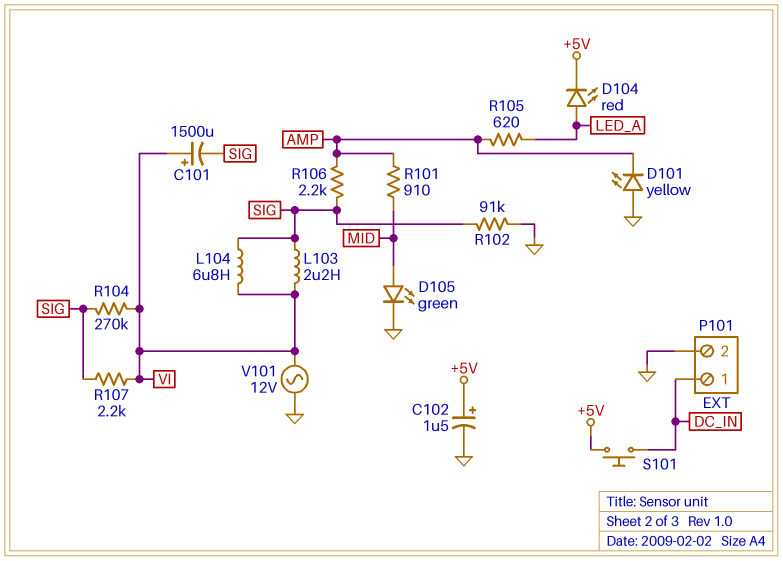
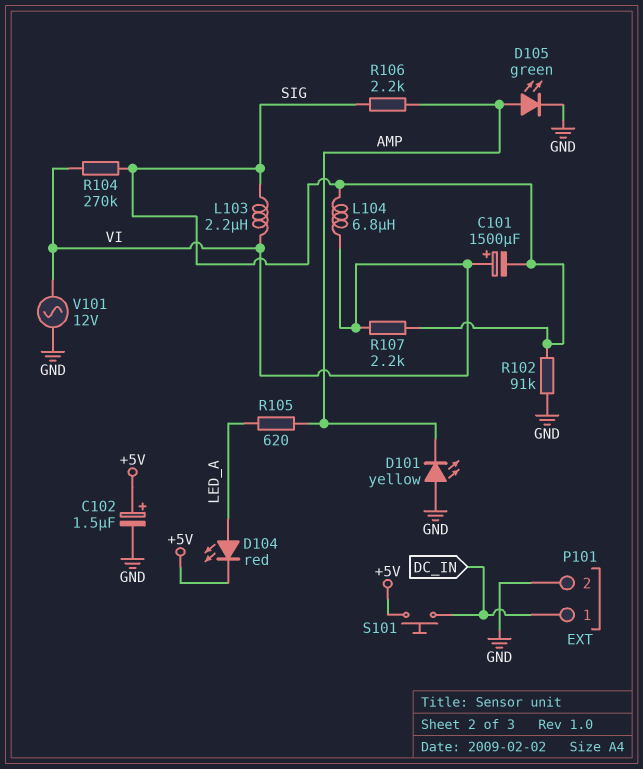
D105: LED green (A MID, K GND) -> LED green (A AMP, K GND)
R101: 910 (AMP, MID) -> none

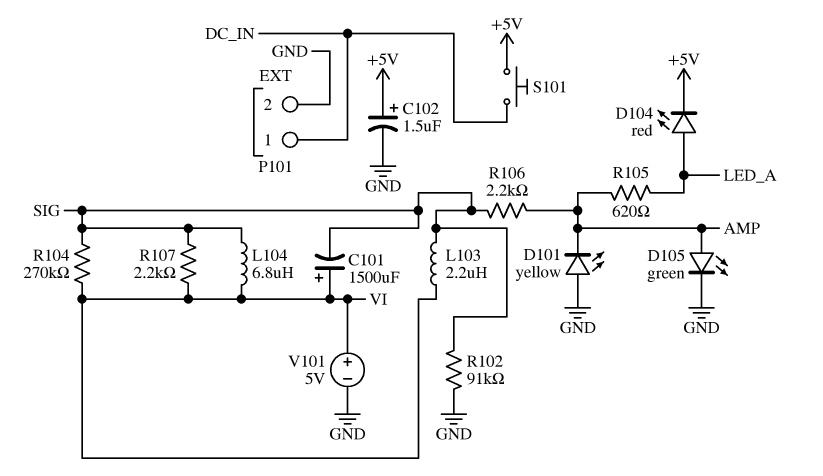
V101: AC 12V (GND, VI) -> 5V (plus VI, minus GND)

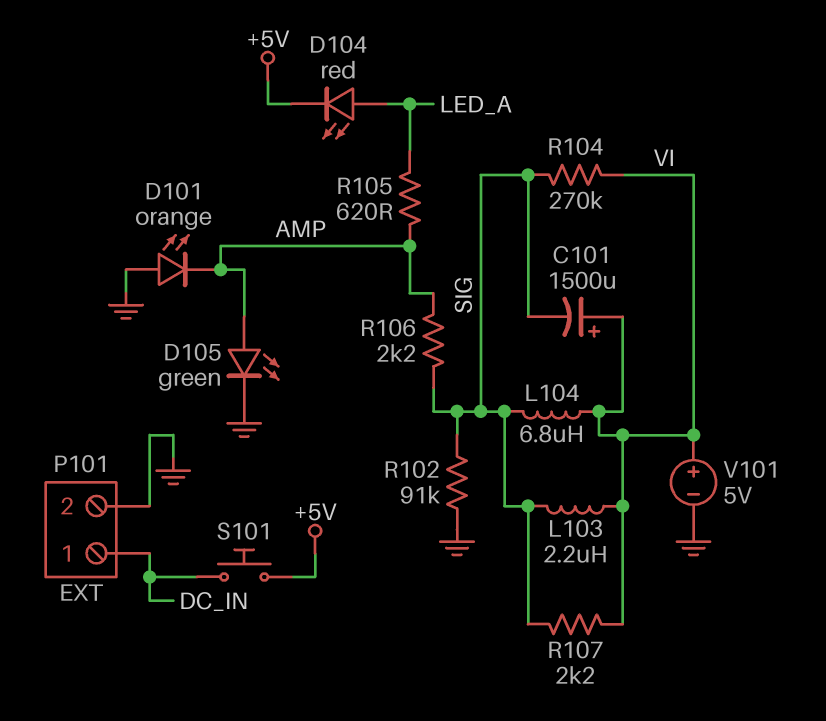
C102: 1.5uF (plus +5V, minus GND) -> none
D101: LED yellow (A GND, K AMP) -> LED orange (A GND, K AMP)

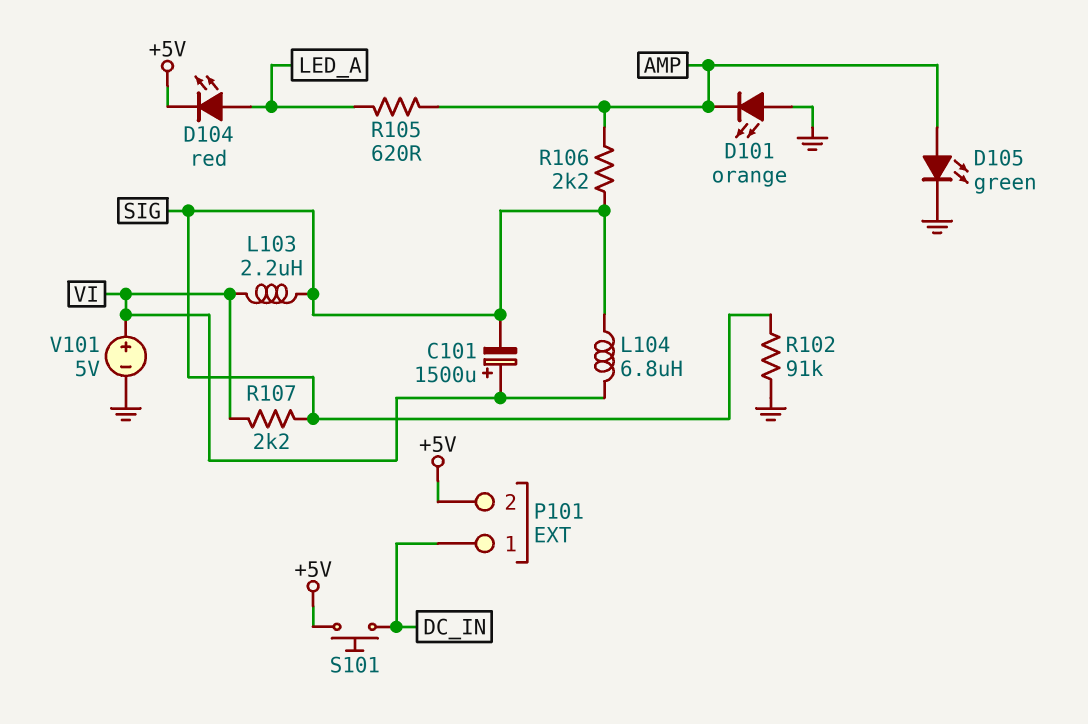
P101 pin 2: GND -> +5V
R104: 270k (SIG, VI) -> none

